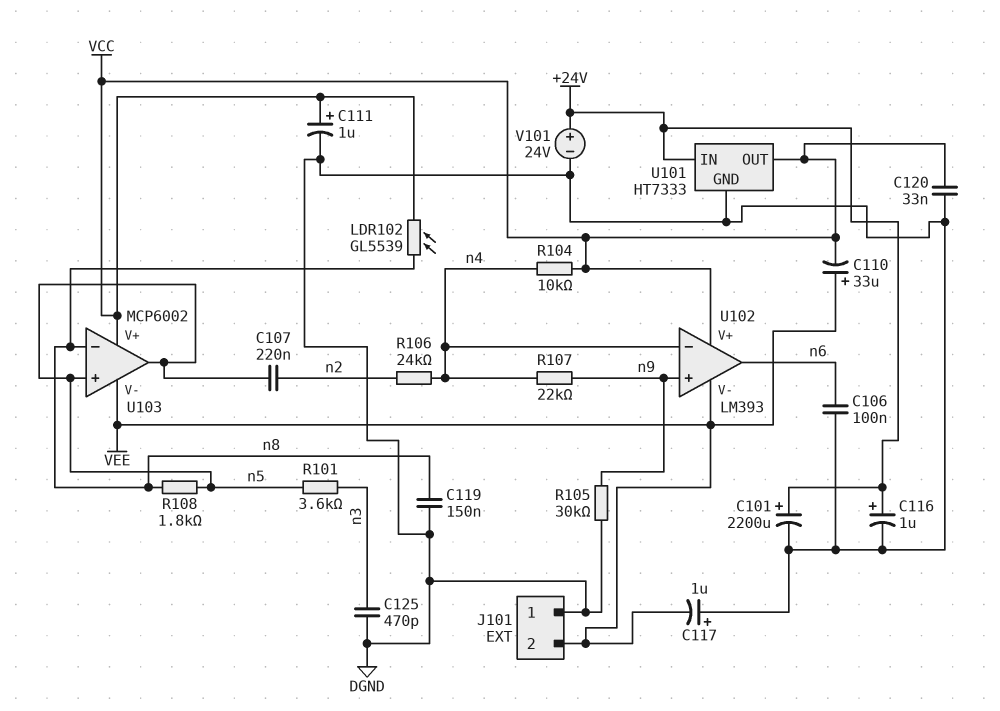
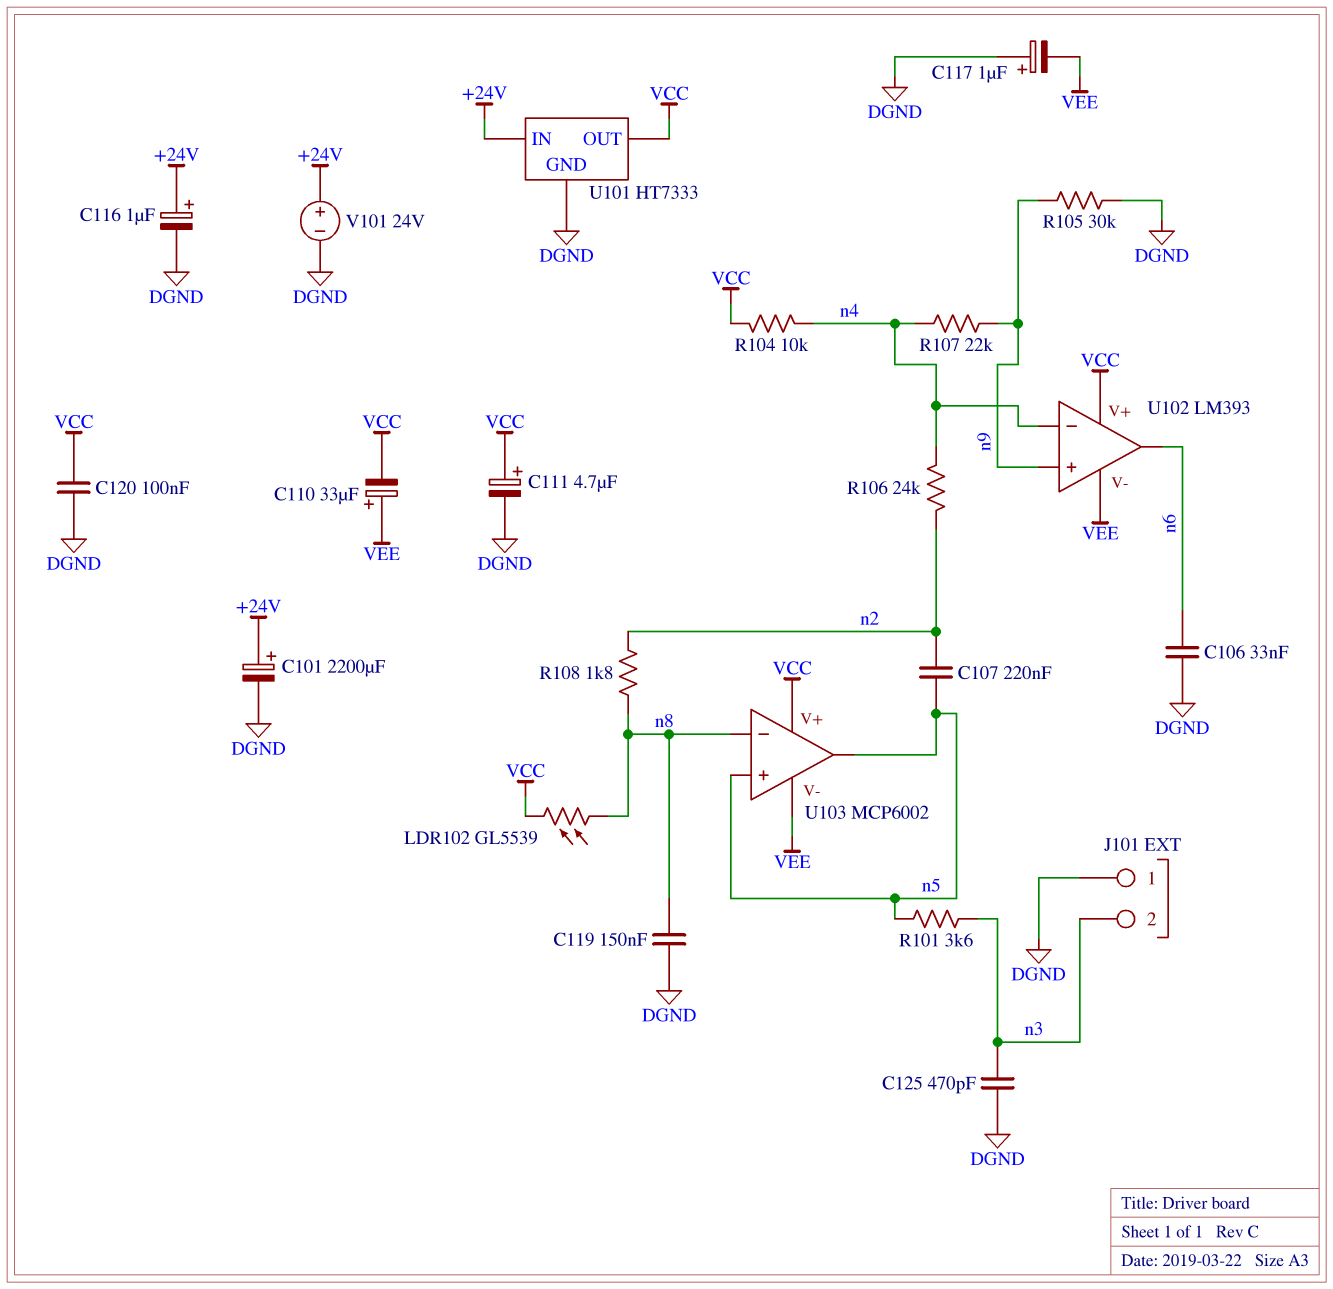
C106: 100nF (DGND, n6) -> 33nF (DGND, n6)
C111: 1uF (plus VCC, minus DGND) -> 4.7uF (plus VCC, minus DGND)
C120: 33nF (DGND, VCC) -> 100nF (DGND, VCC)
J101 pin 2: VEE -> n3
R108: 1.8k (n5, n8) -> 1.8k (n2, n8)

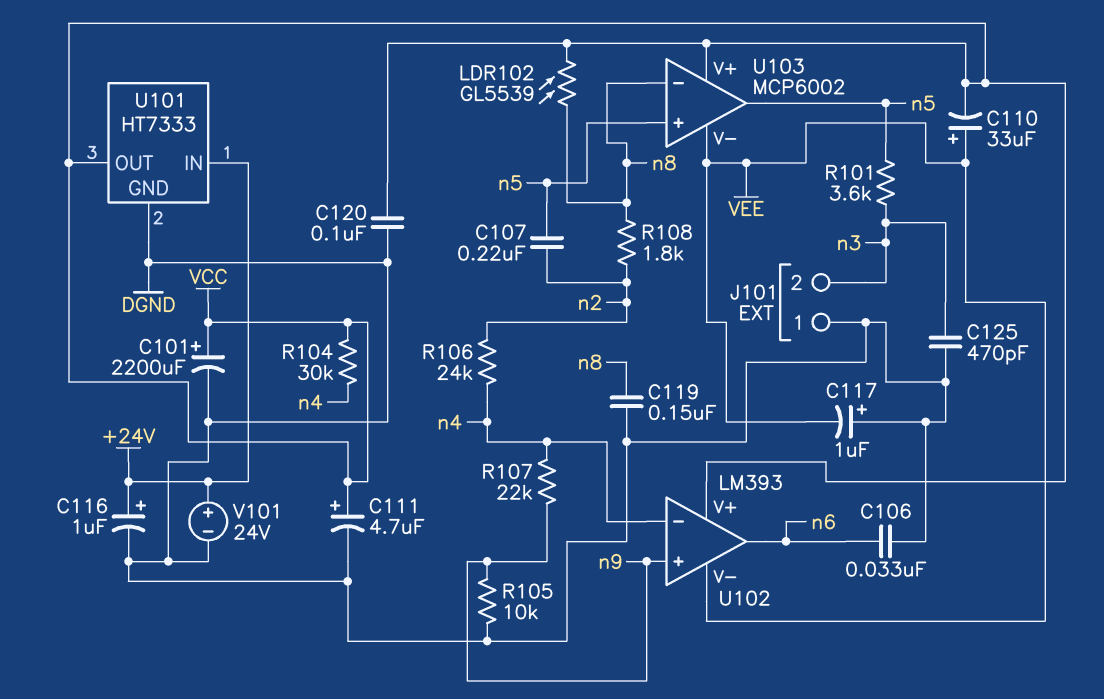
C101: 2200uF (plus +24V, minus DGND) -> 2200uF (plus VCC, minus DGND)
R104: 10k (VCC, n4) -> 30k (VCC, n4)
R105: 30k (DGND, n9) -> 10k (DGND, n9)

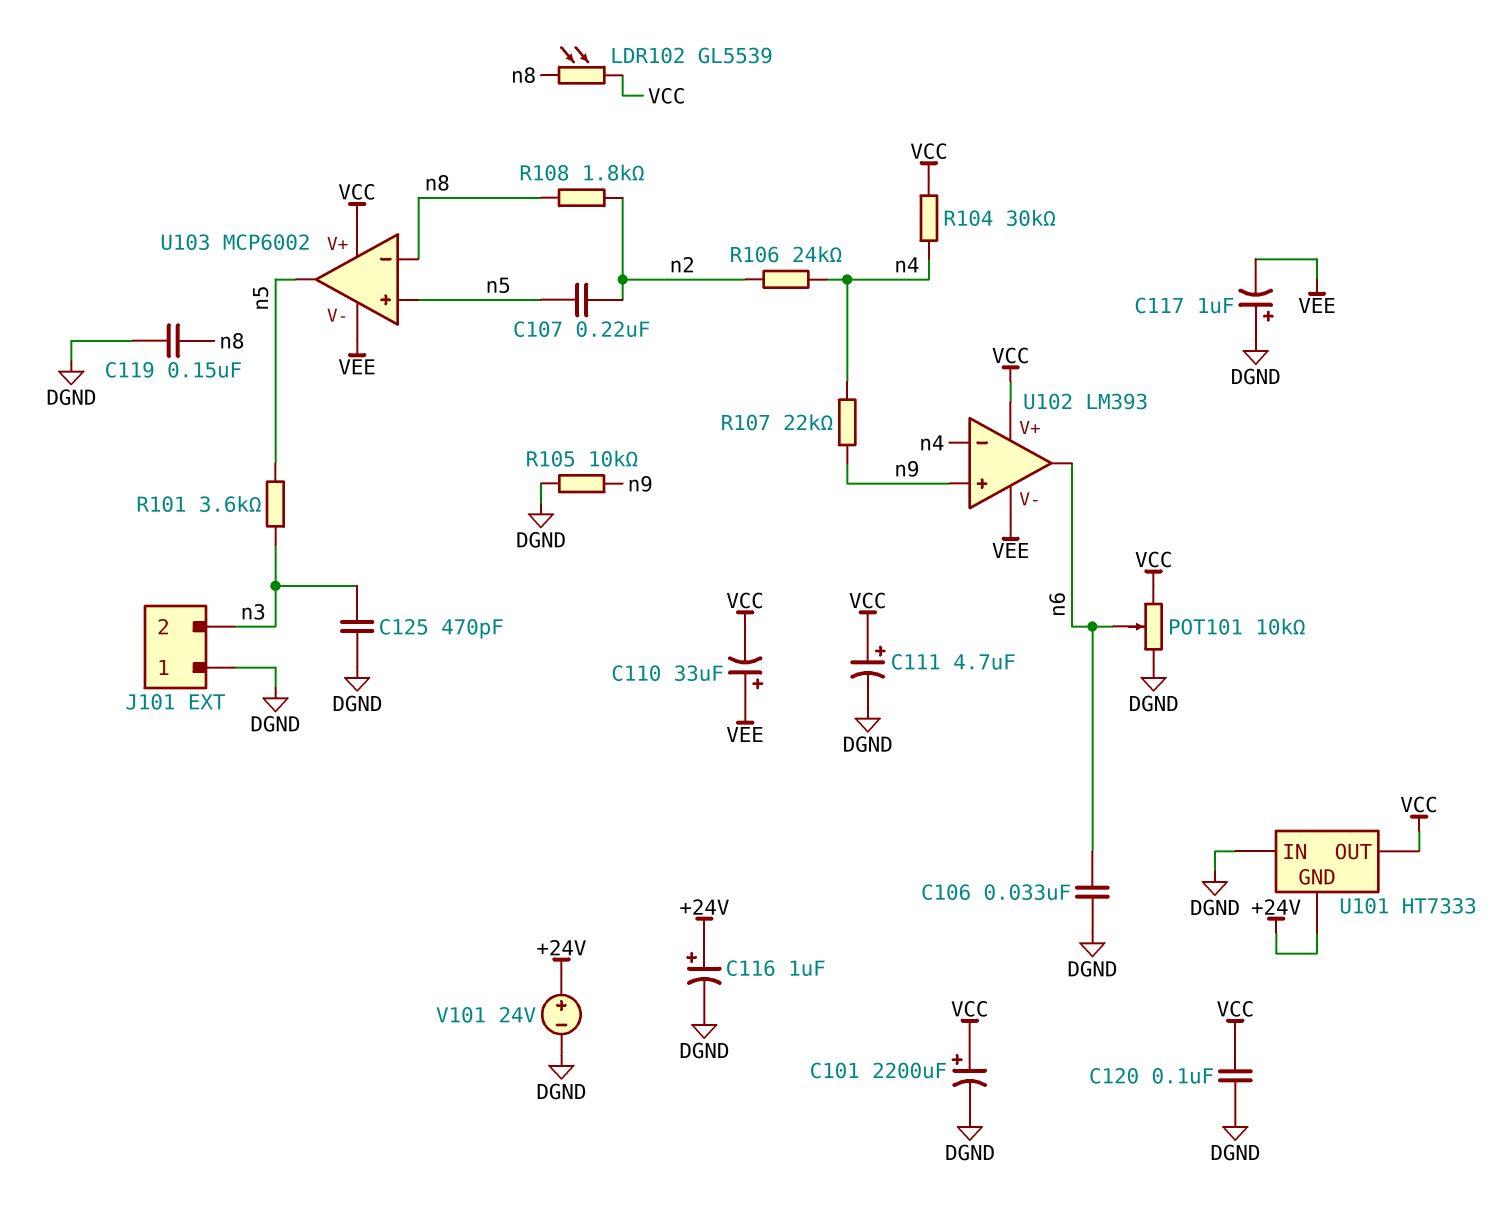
POT101: none -> 10k (DGND, VCC, wiper n6)
U101 pin GND: DGND -> +24V
U101 pin IN: +24V -> DGND

